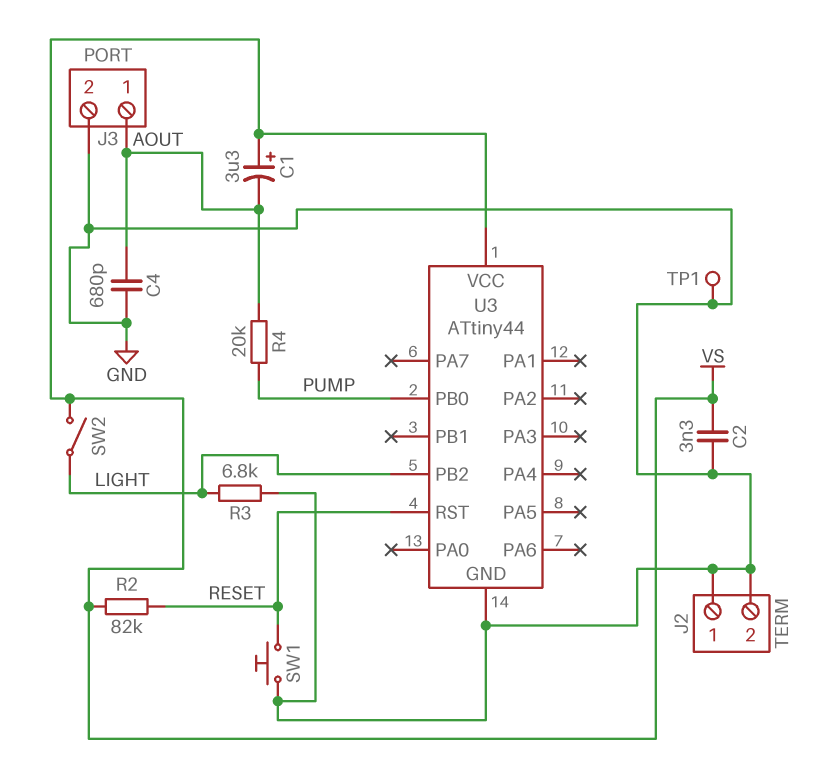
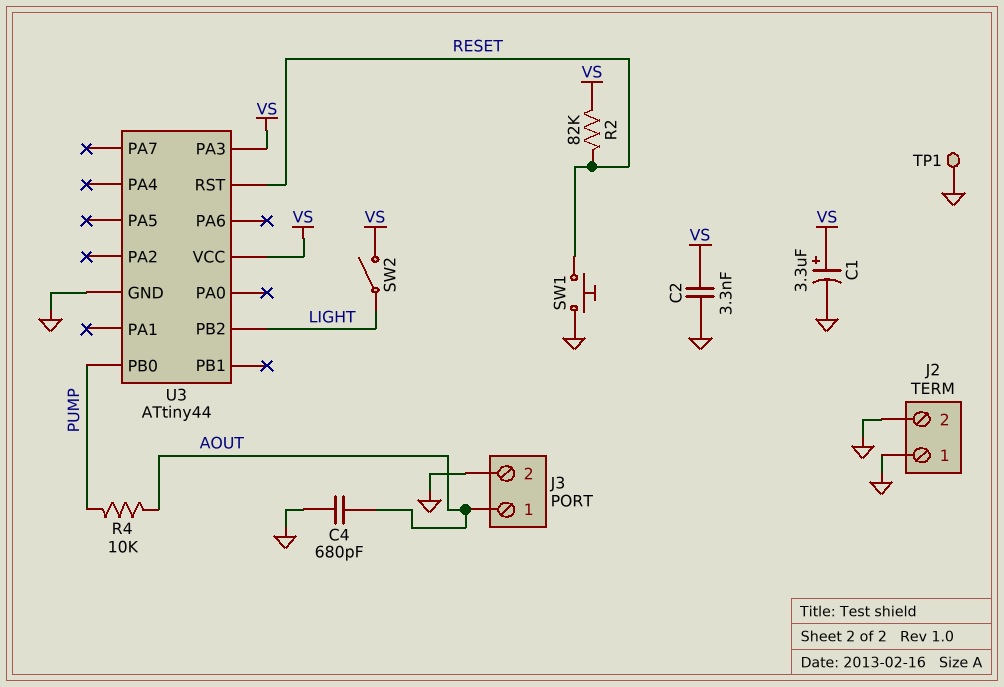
C1: 3.3uF (plus VS, minus AOUT) -> 3.3uF (plus VS, minus GND)
R3: 6.8k (GND, LIGHT) -> none
R4: 20k (AOUT, PUMP) -> 10k (AOUT, PUMP)
U3 pin PA3: none -> VS

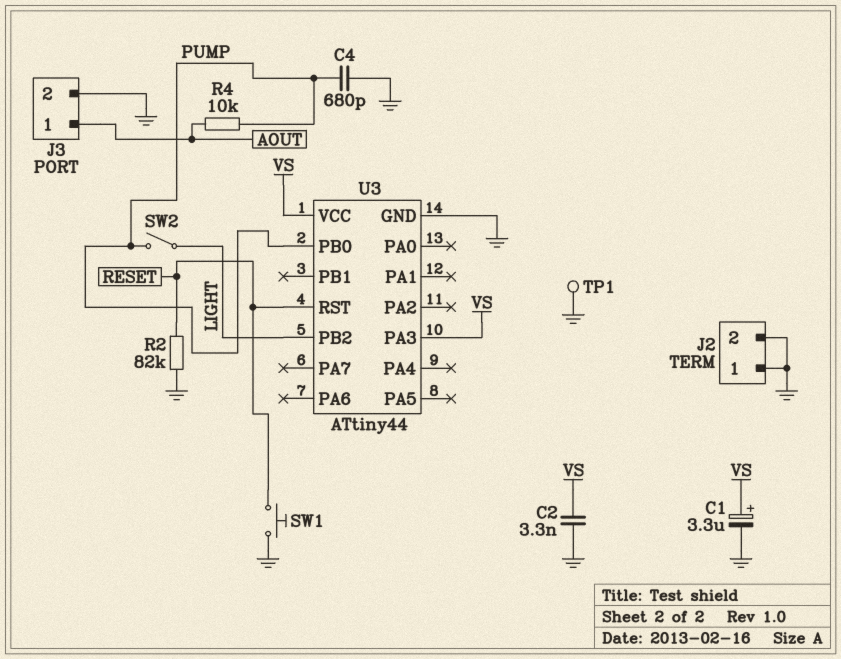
C4: 680pF (AOUT, GND) -> 680pF (GND, PUMP)
R2: 82k (RESET, VS) -> 82k (GND, RESET)
SW2: switch (LIGHT, VS) -> switch (LIGHT, PUMP)

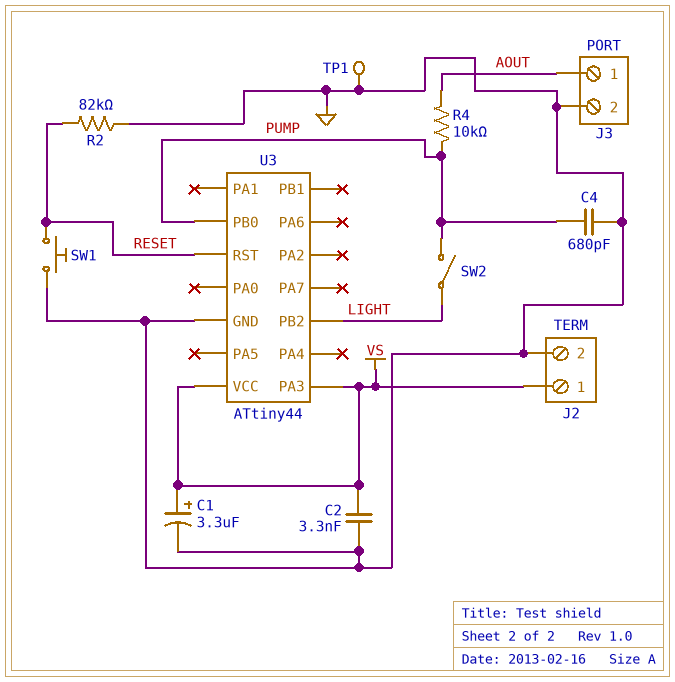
J2 pin 1: GND -> VS

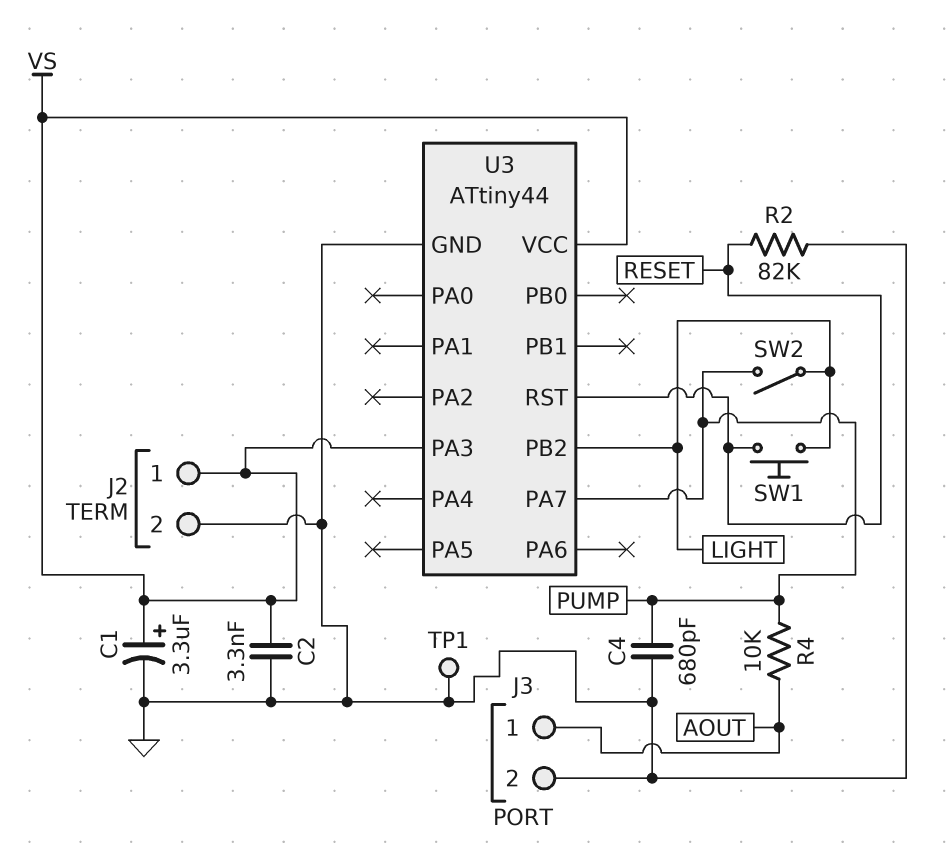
SW1: button (GND, RESET) -> button (LIGHT, RESET)
U3 pin PA7: none -> PUMP
U3 pin PB0: PUMP -> none

